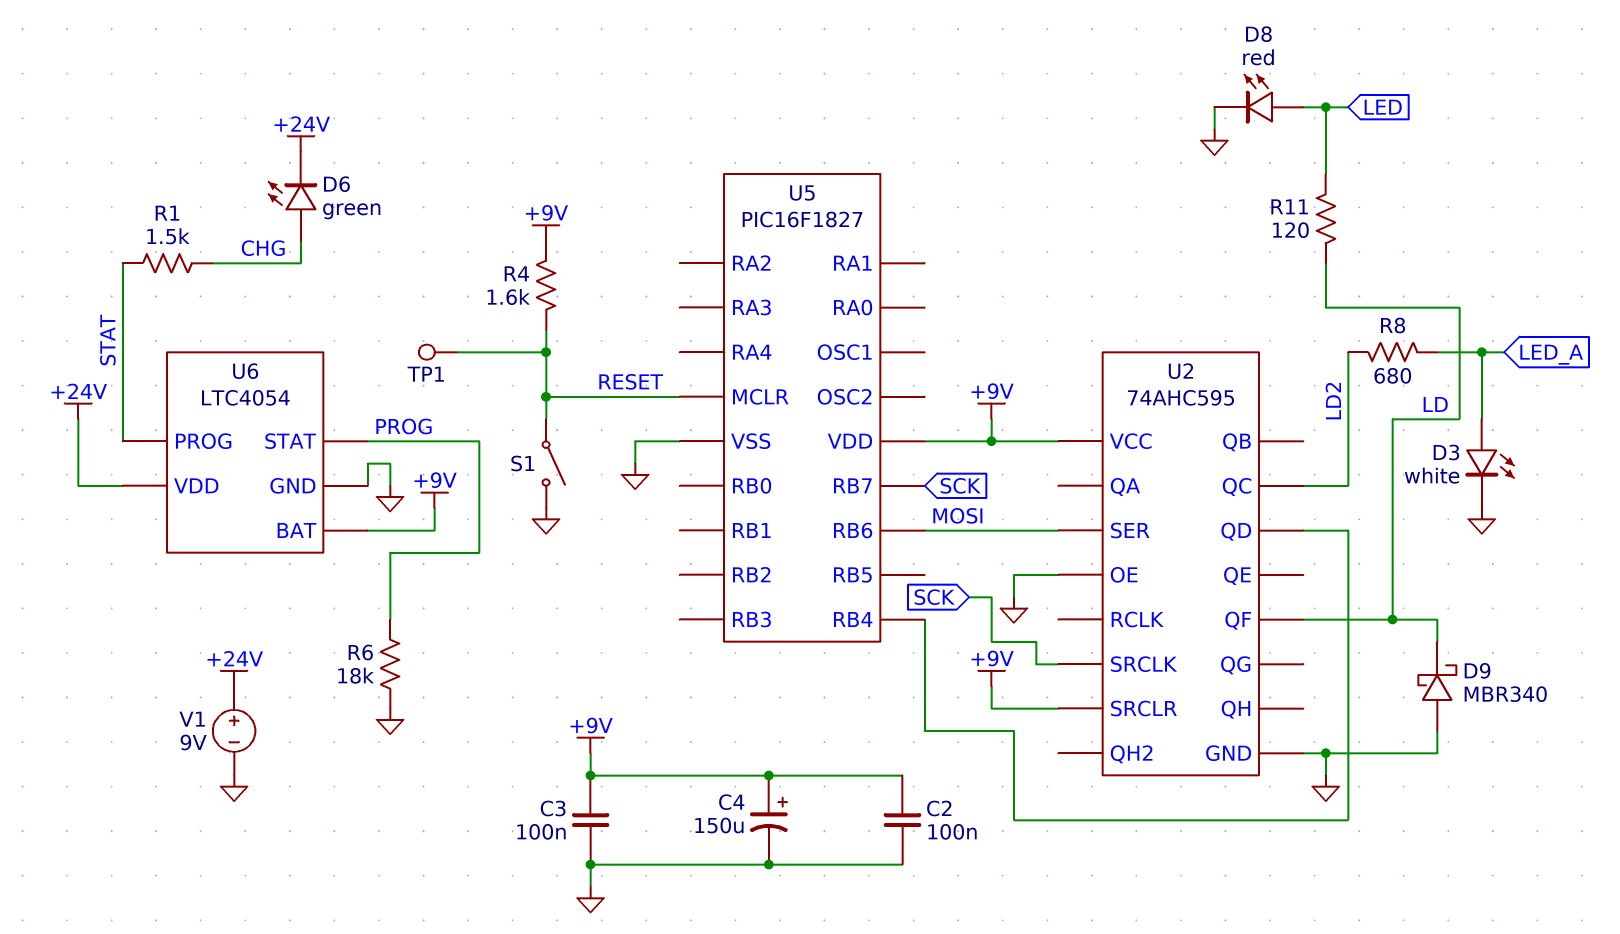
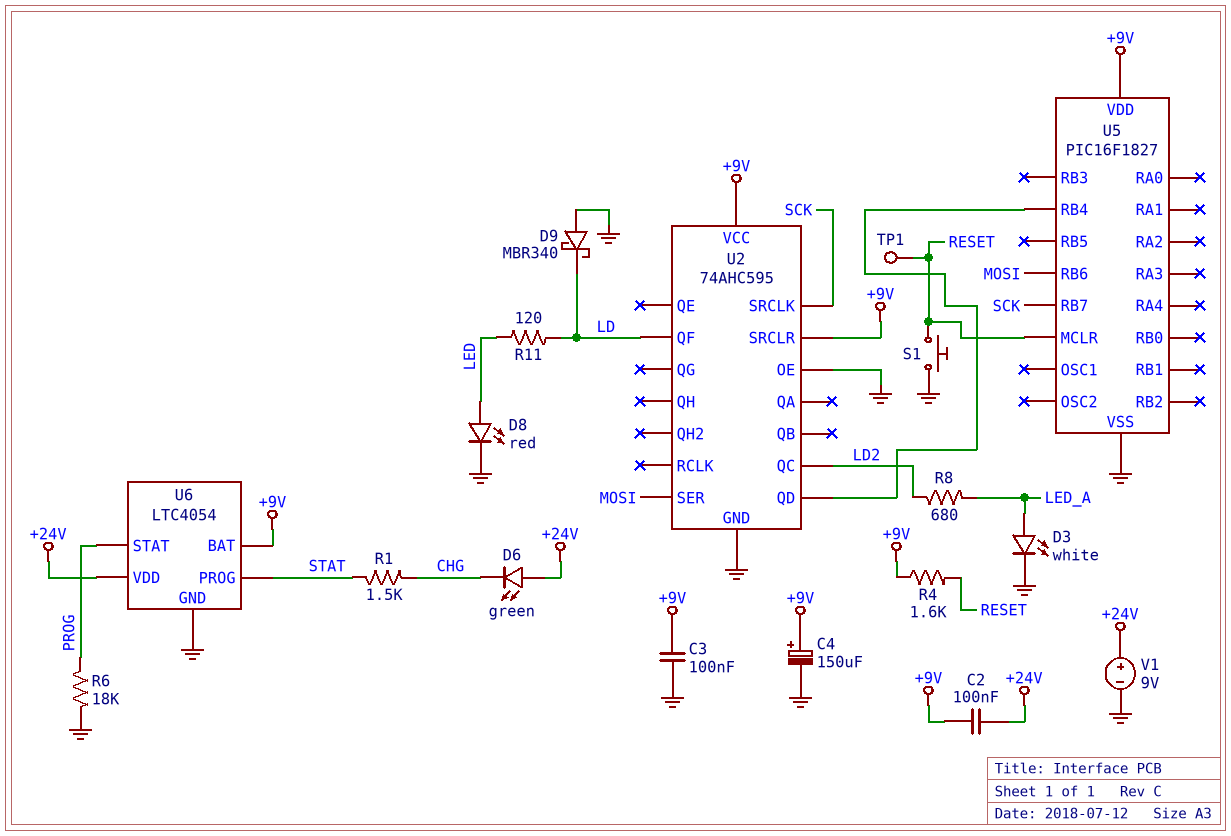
C2: 100nF (+9V, GND) -> 100nF (+9V, +24V)
D6: LED green (A CHG, K +24V) -> LED green (A +24V, K CHG)
S1: switch (GND, RESET) -> button (GND, RESET)

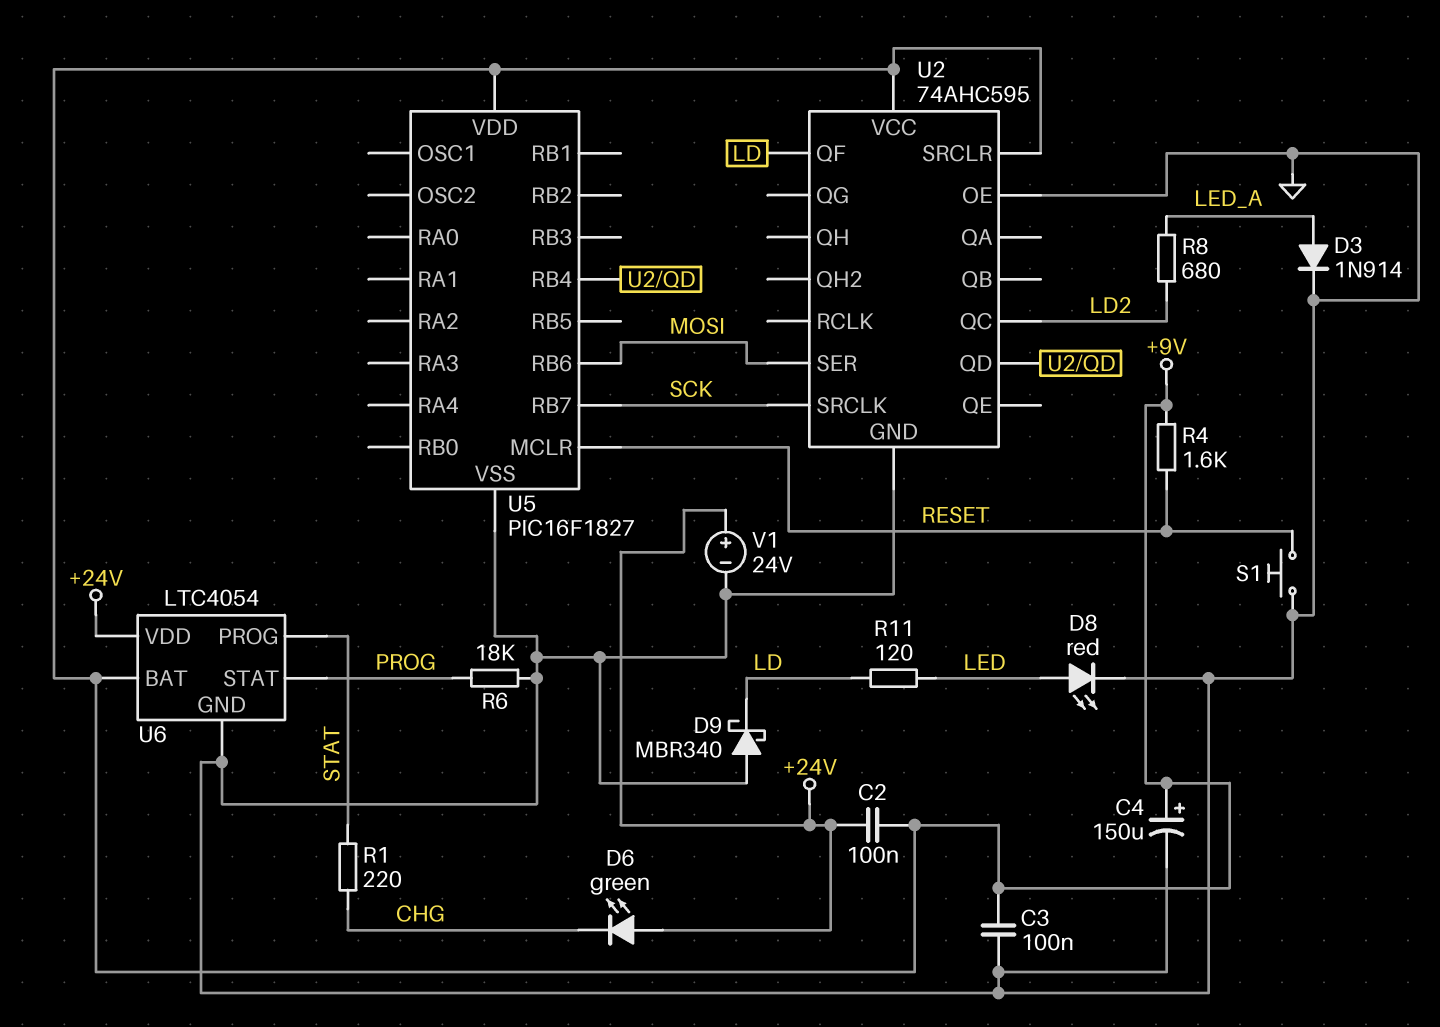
D3: LED white (A LED_A, K GND) -> diode 1N914 (A LED_A, K GND)
R1: 1.5k (CHG, STAT) -> 220 (CHG, STAT)
TP1: test point (RESET) -> none
V1: 9V (plus +24V, minus GND) -> 24V (plus +24V, minus GND)

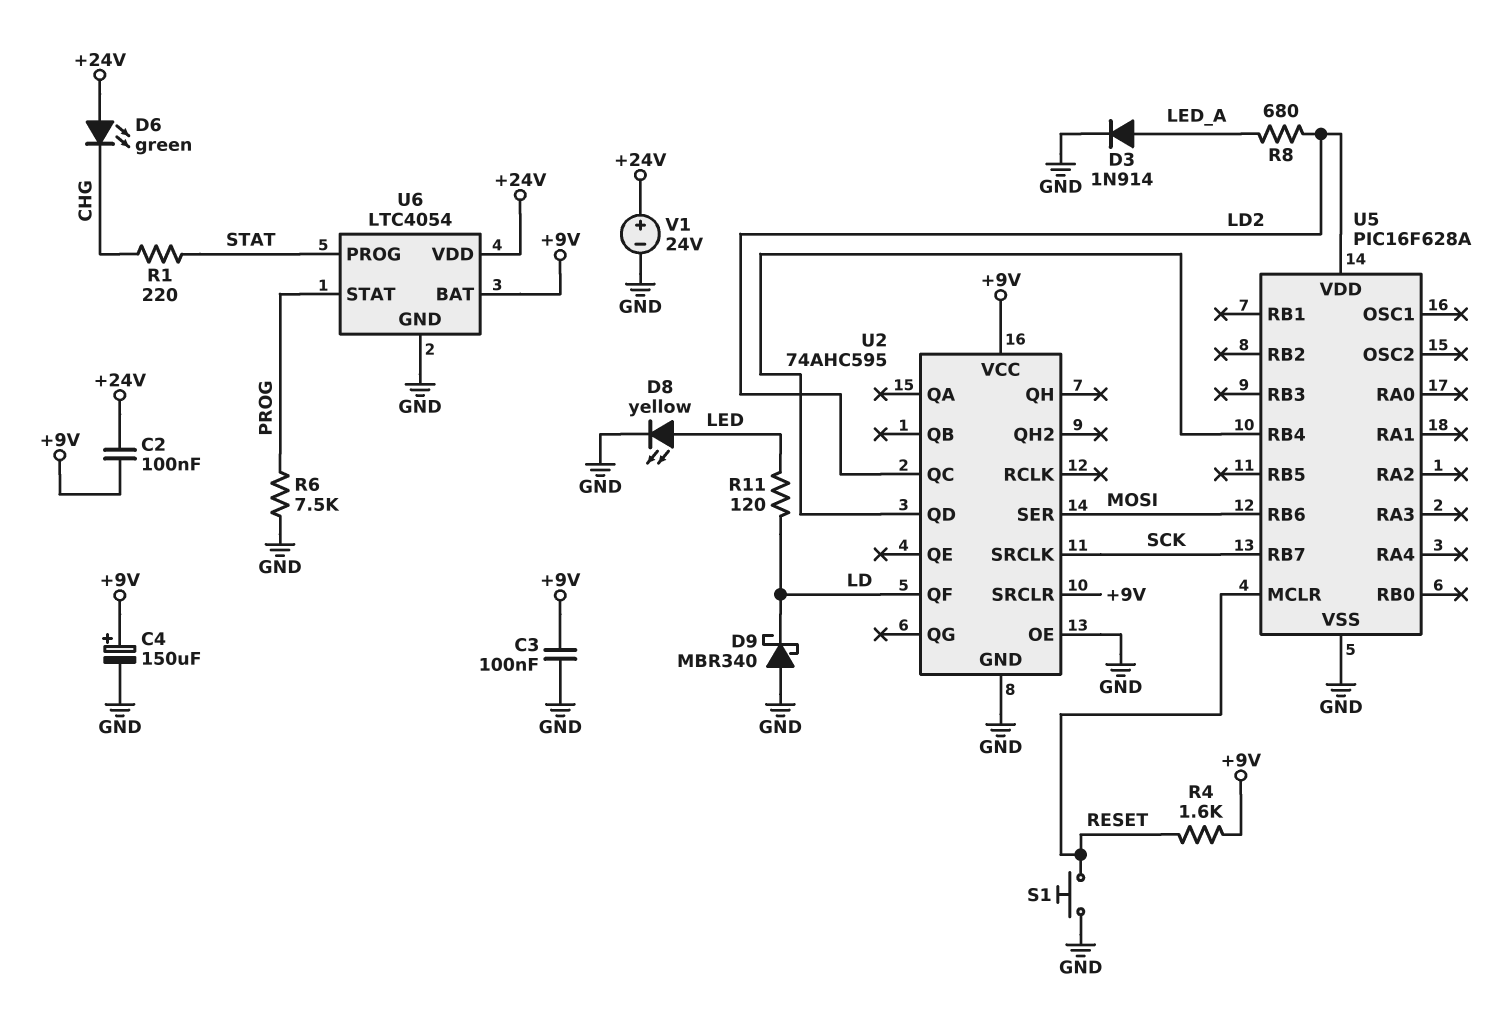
D8: LED red (A LED, K GND) -> LED yellow (A LED, K GND)
R6: 18k (GND, PROG) -> 7.5k (GND, PROG)
U5: PIC16F1827 -> PIC16F628A
U5 pin VDD: +9V -> LD2

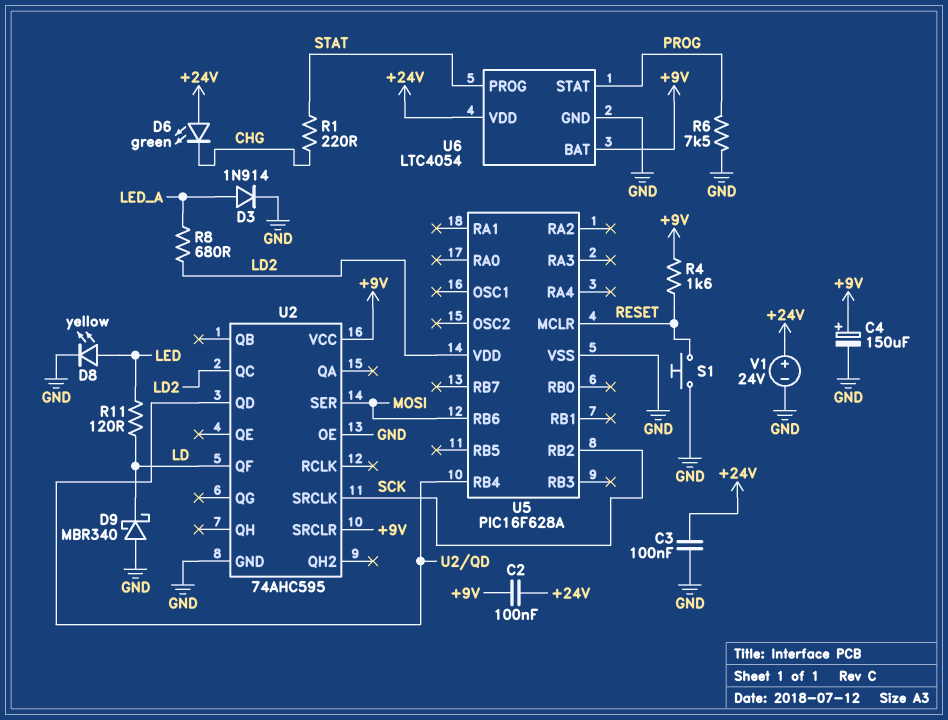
C3: 100nF (+9V, GND) -> 100nF (+24V, GND)
U5 pin RB2: none -> SCK
U5 pin RB7: SCK -> none

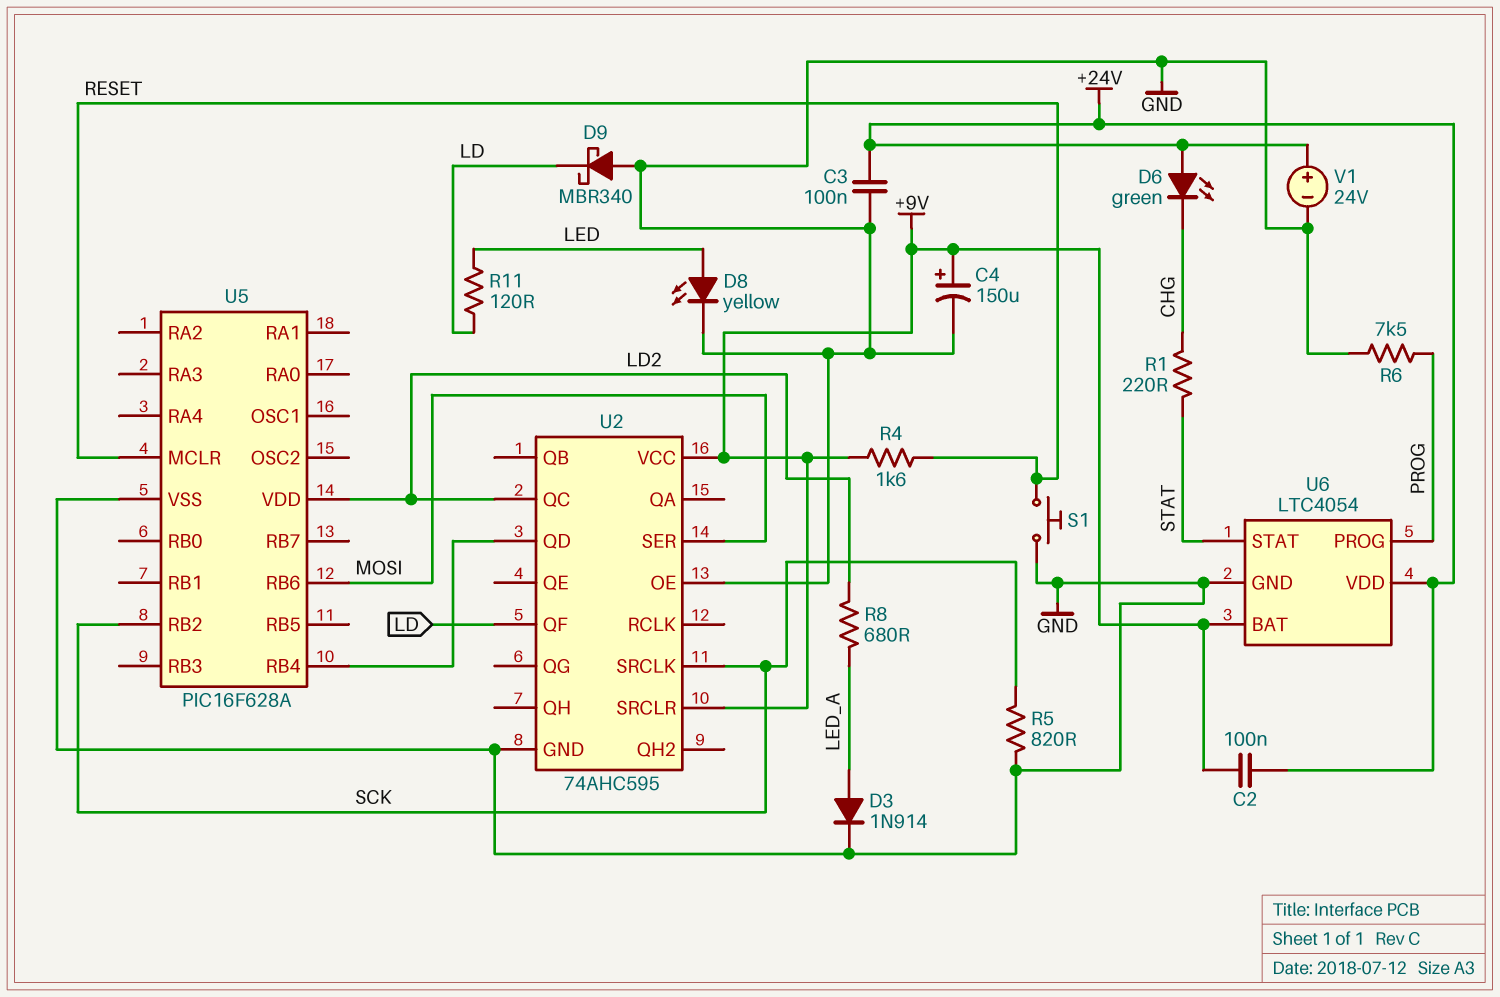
R5: none -> 820 (GND, SCK)
U6 pin PROG: STAT -> PROG
U6 pin STAT: PROG -> STAT

